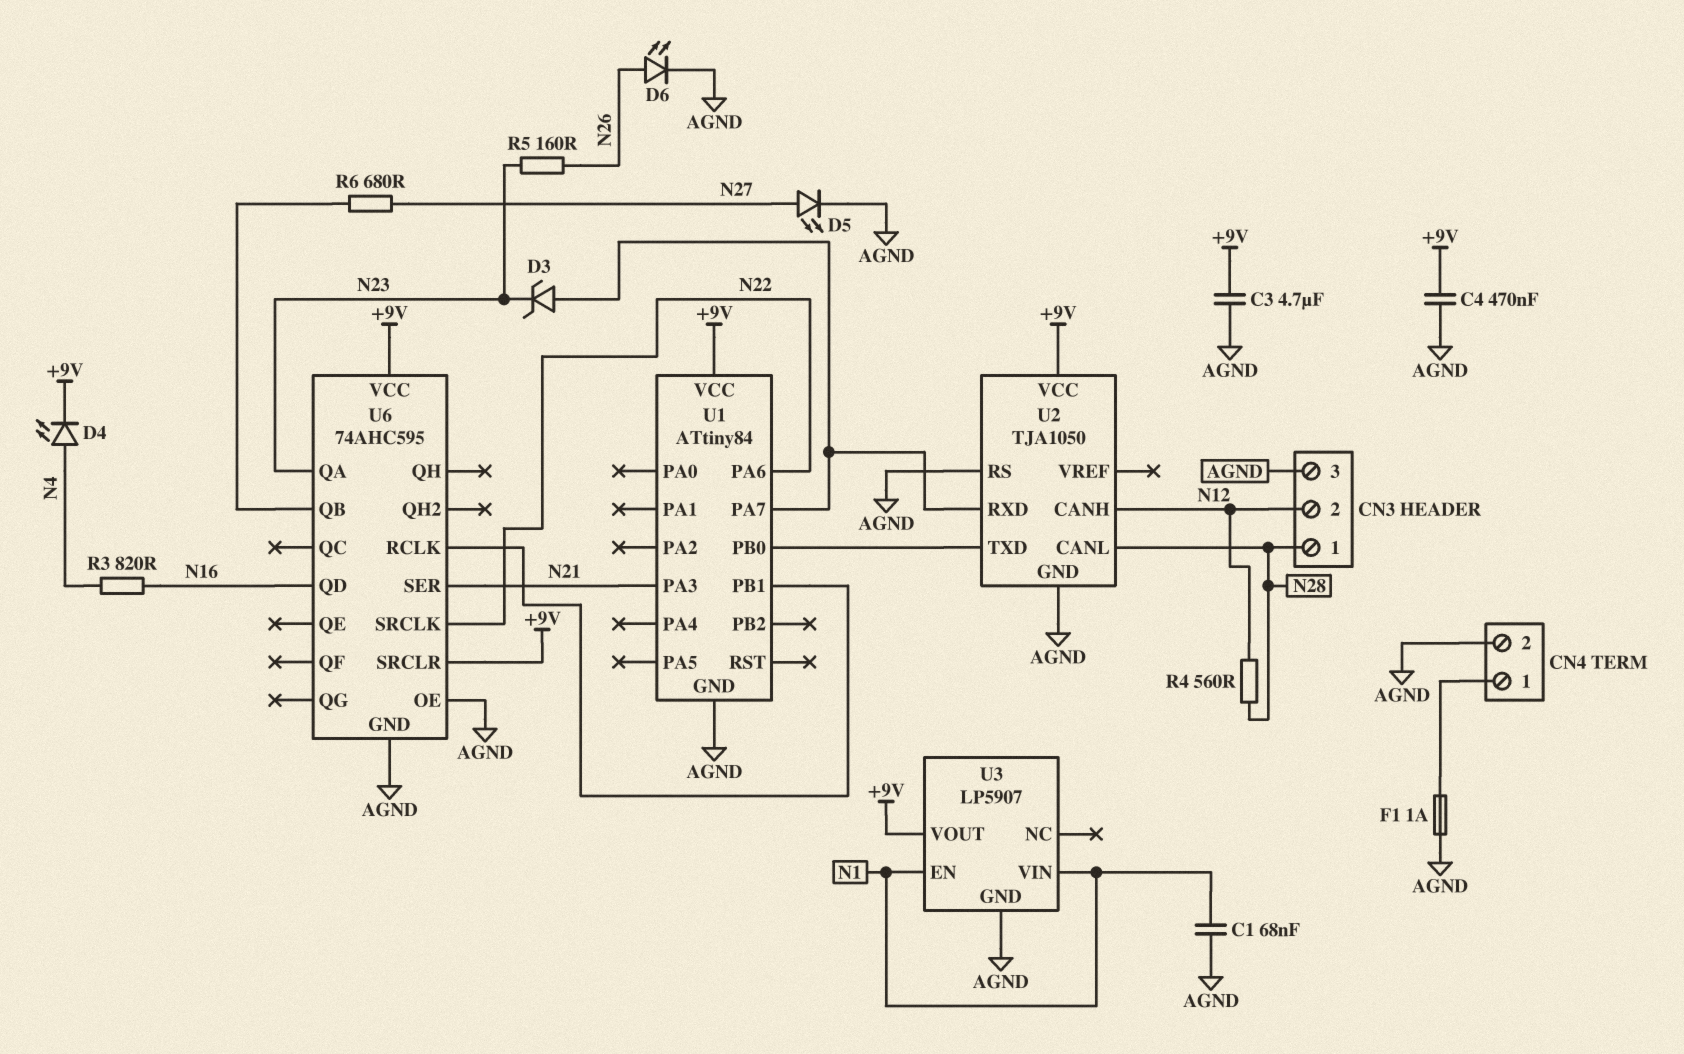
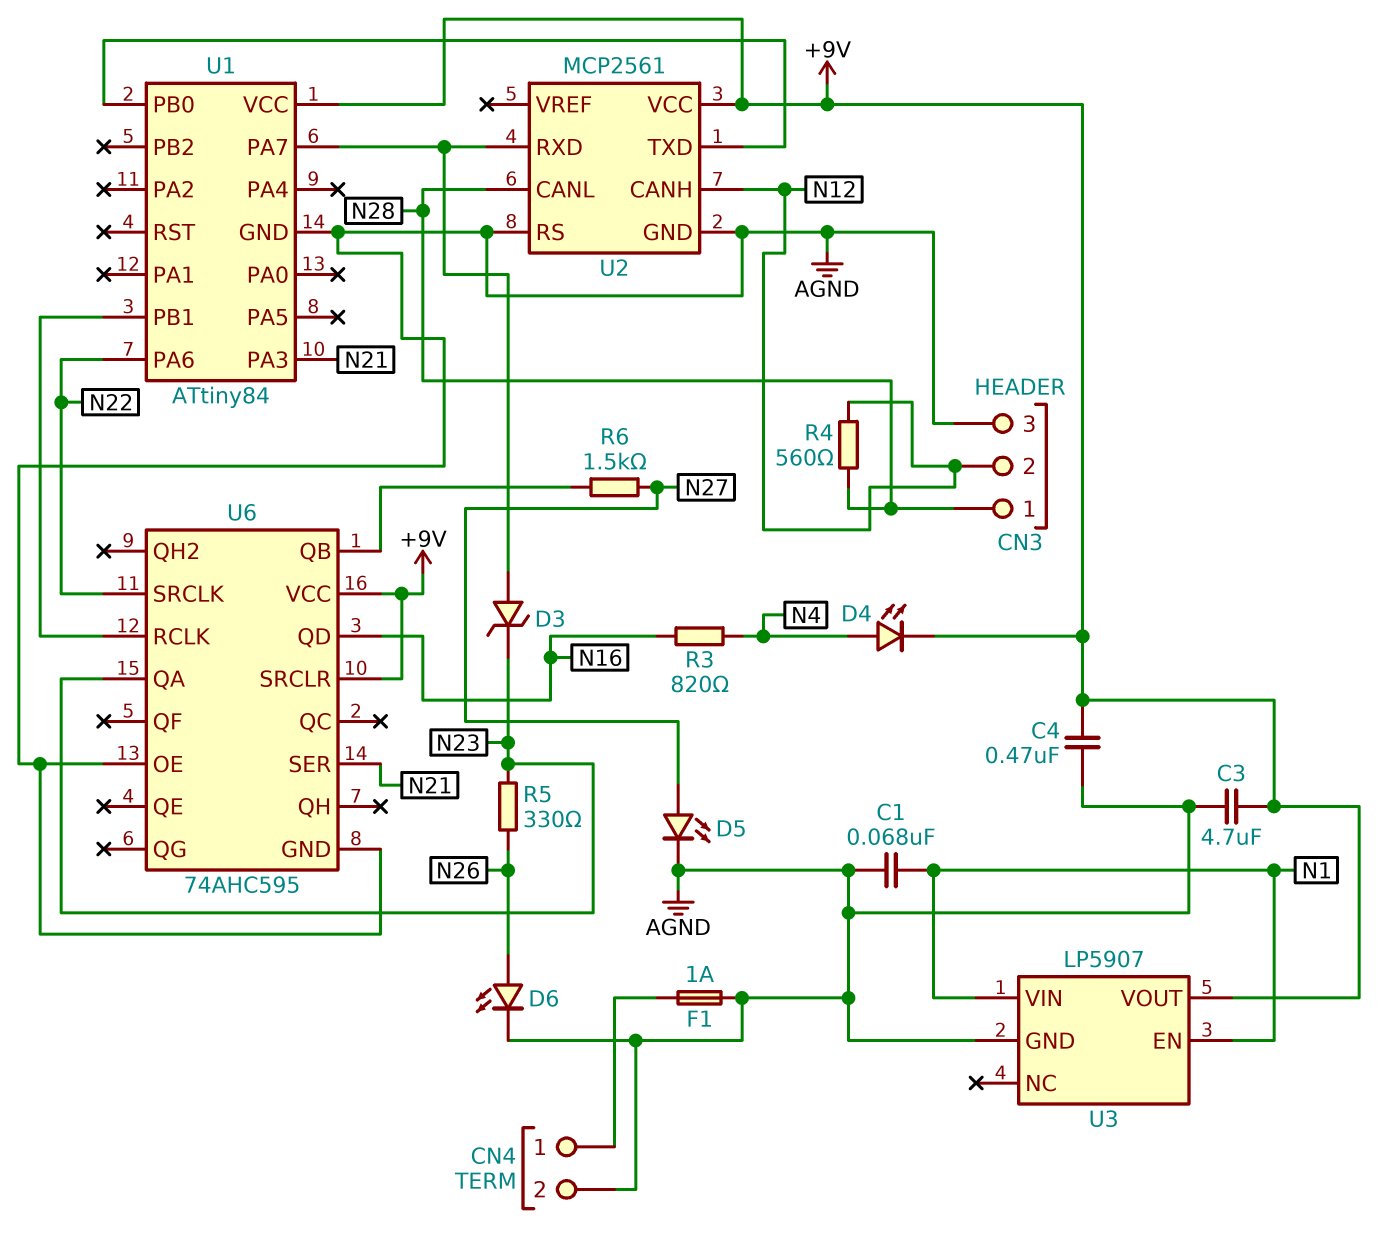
R5: 160 (N23, N26) -> 330 (N23, N26)
R6: 680 (N27, U6/QB) -> 1.5k (N27, U6/QB)
U2: TJA1050 -> MCP2561

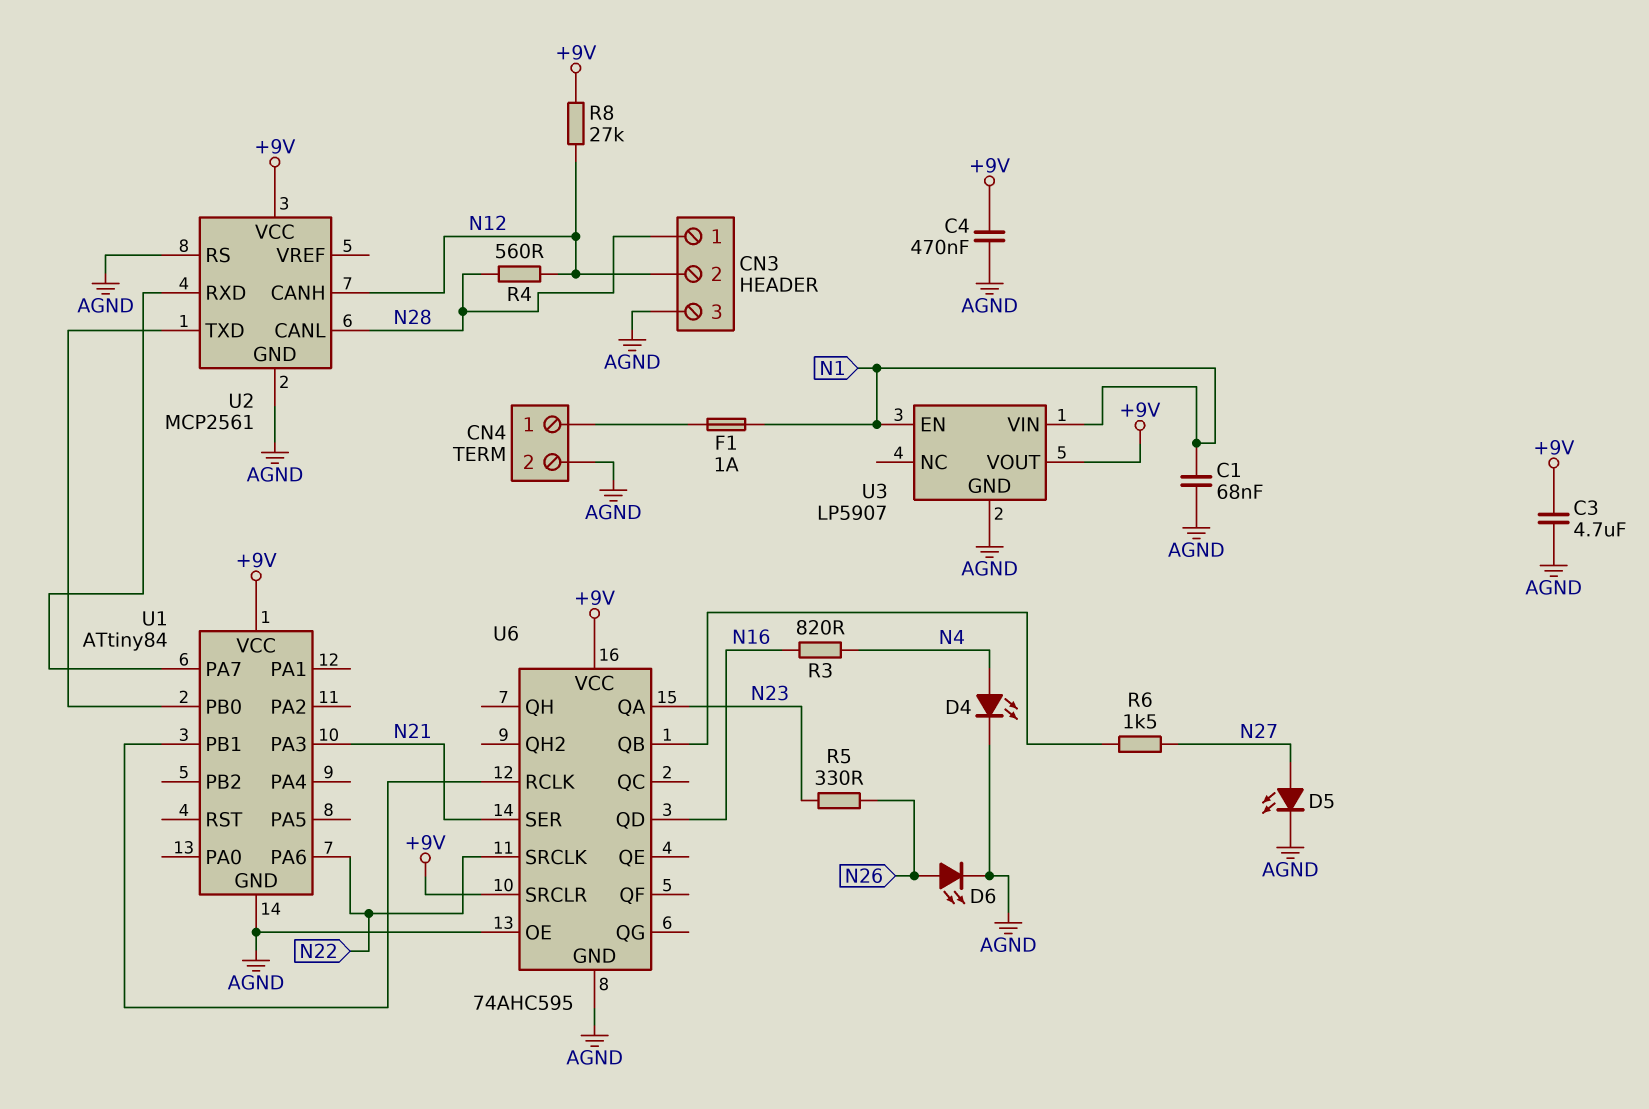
D3: zener (A U1/PA7, K N23) -> none
D4: LED (A N4, K +9V) -> LED (A N4, K AGND)
F1: 1A (AGND, CN4/1) -> 1A (CN4/1, N1)
R8: none -> 27k (+9V, N12)

